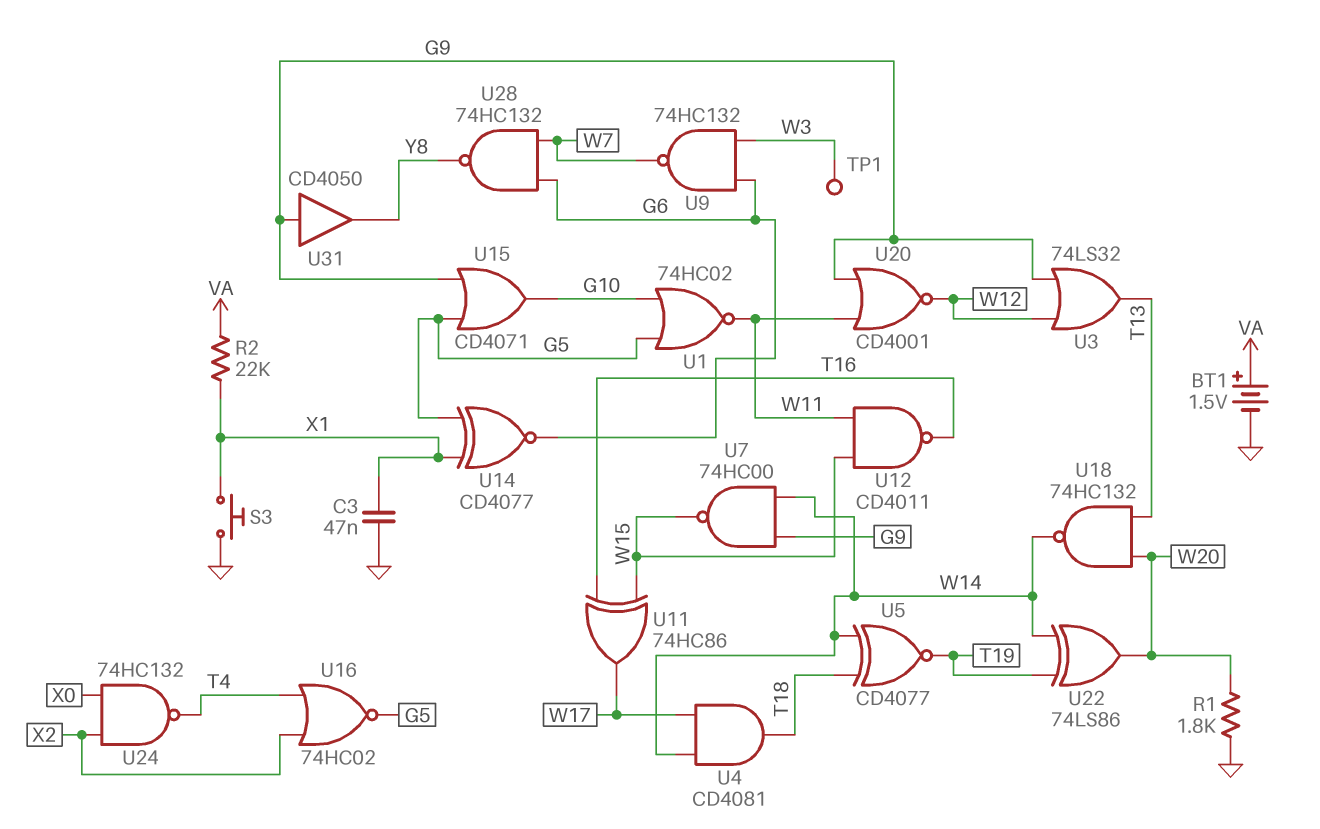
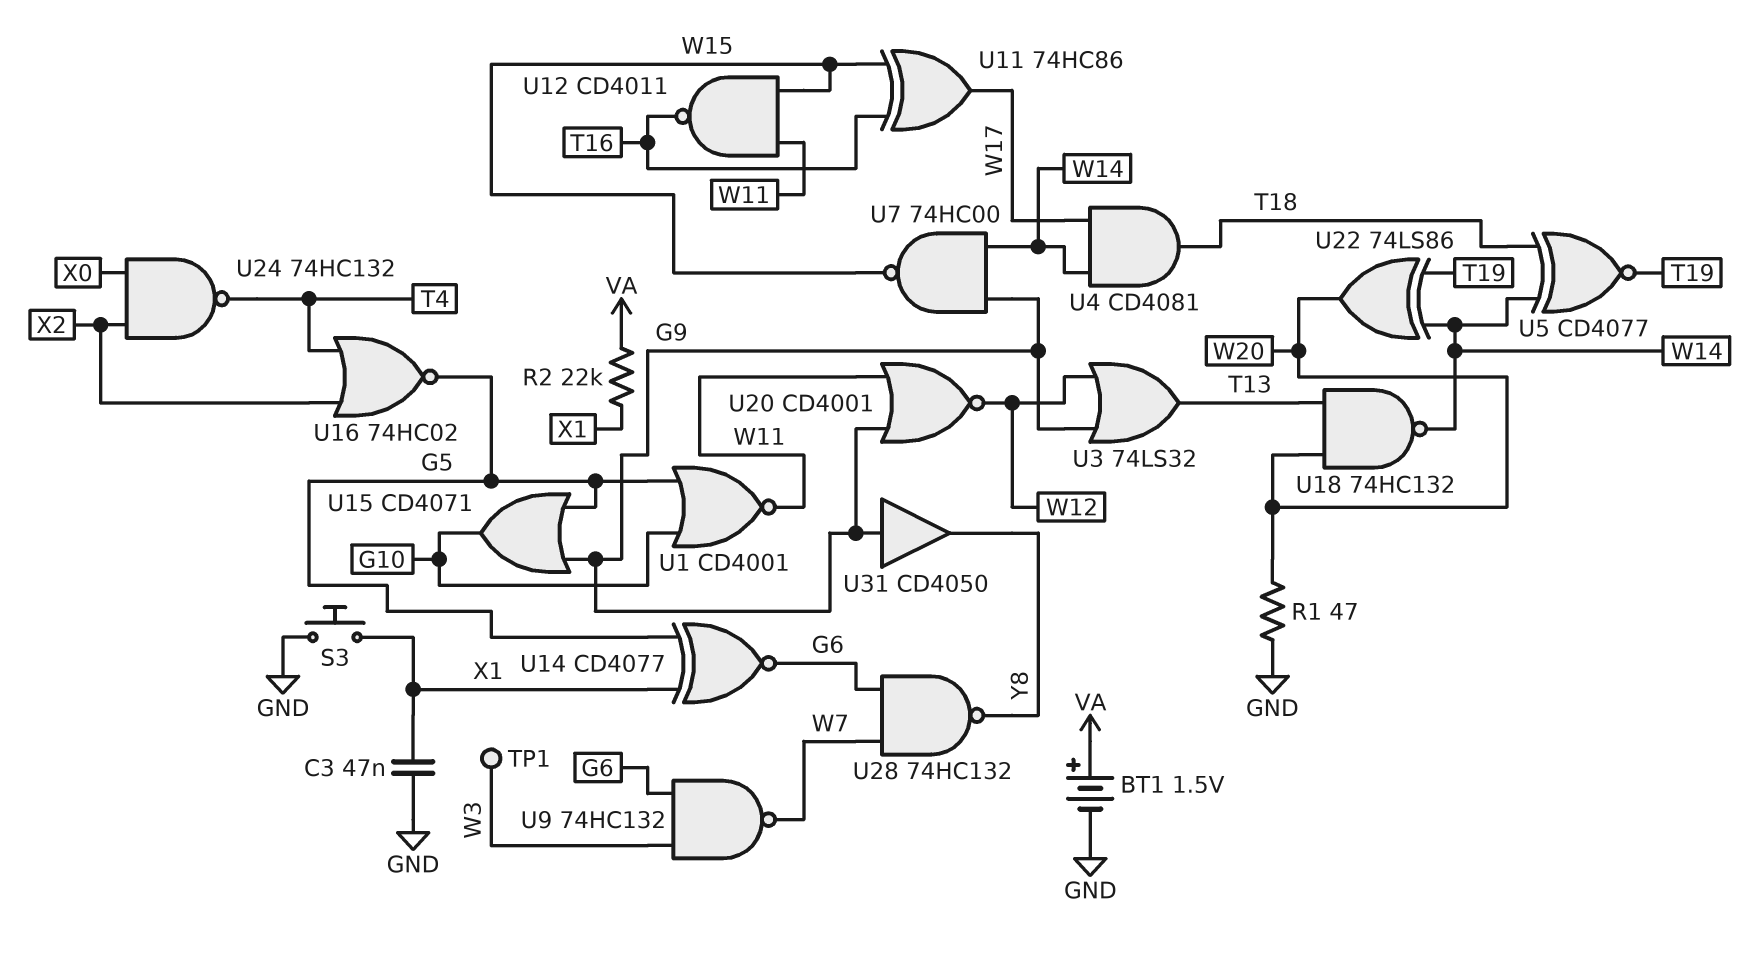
R1: 1.8k (GND, W20) -> 47 (GND, W20)
U1: NOR 74HC02 (in G5, in G10, out W11) -> NOR CD4001 (in G5, in G10, out W11)

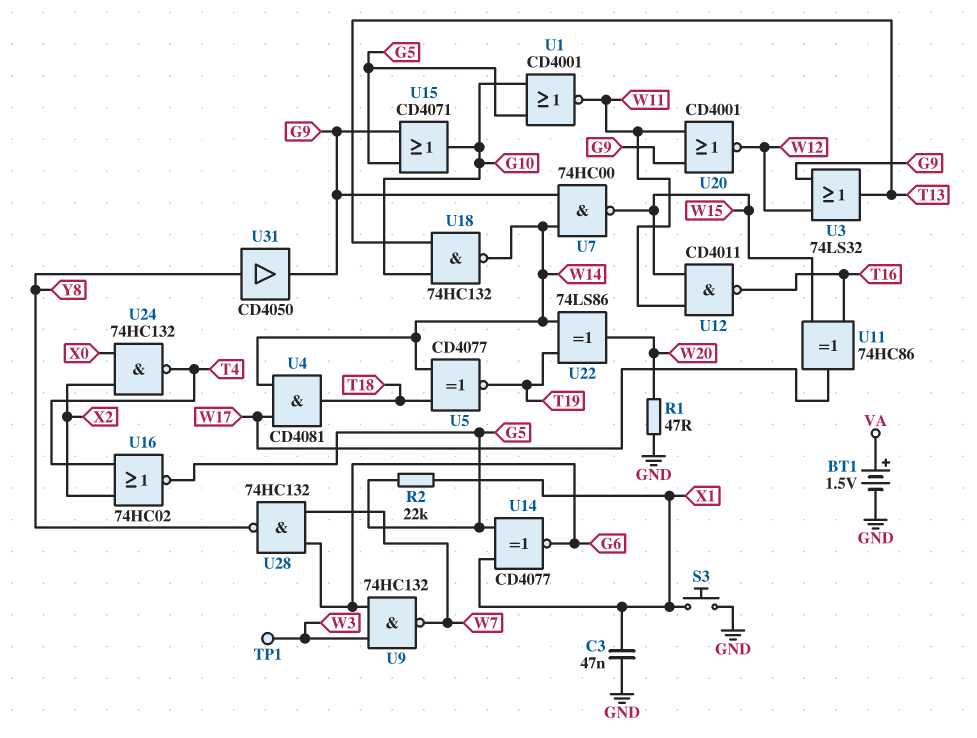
R2: 22k (VA, X1) -> 22k (G5, X1)
U18: NAND 74HC132 (in T13, in W20, out W14) -> NAND 74HC132 (in G10, in T13, out W14)
U31: buffer CD4050 (in G9, out Y8) -> buffer CD4050 (in Y8, out G9)

